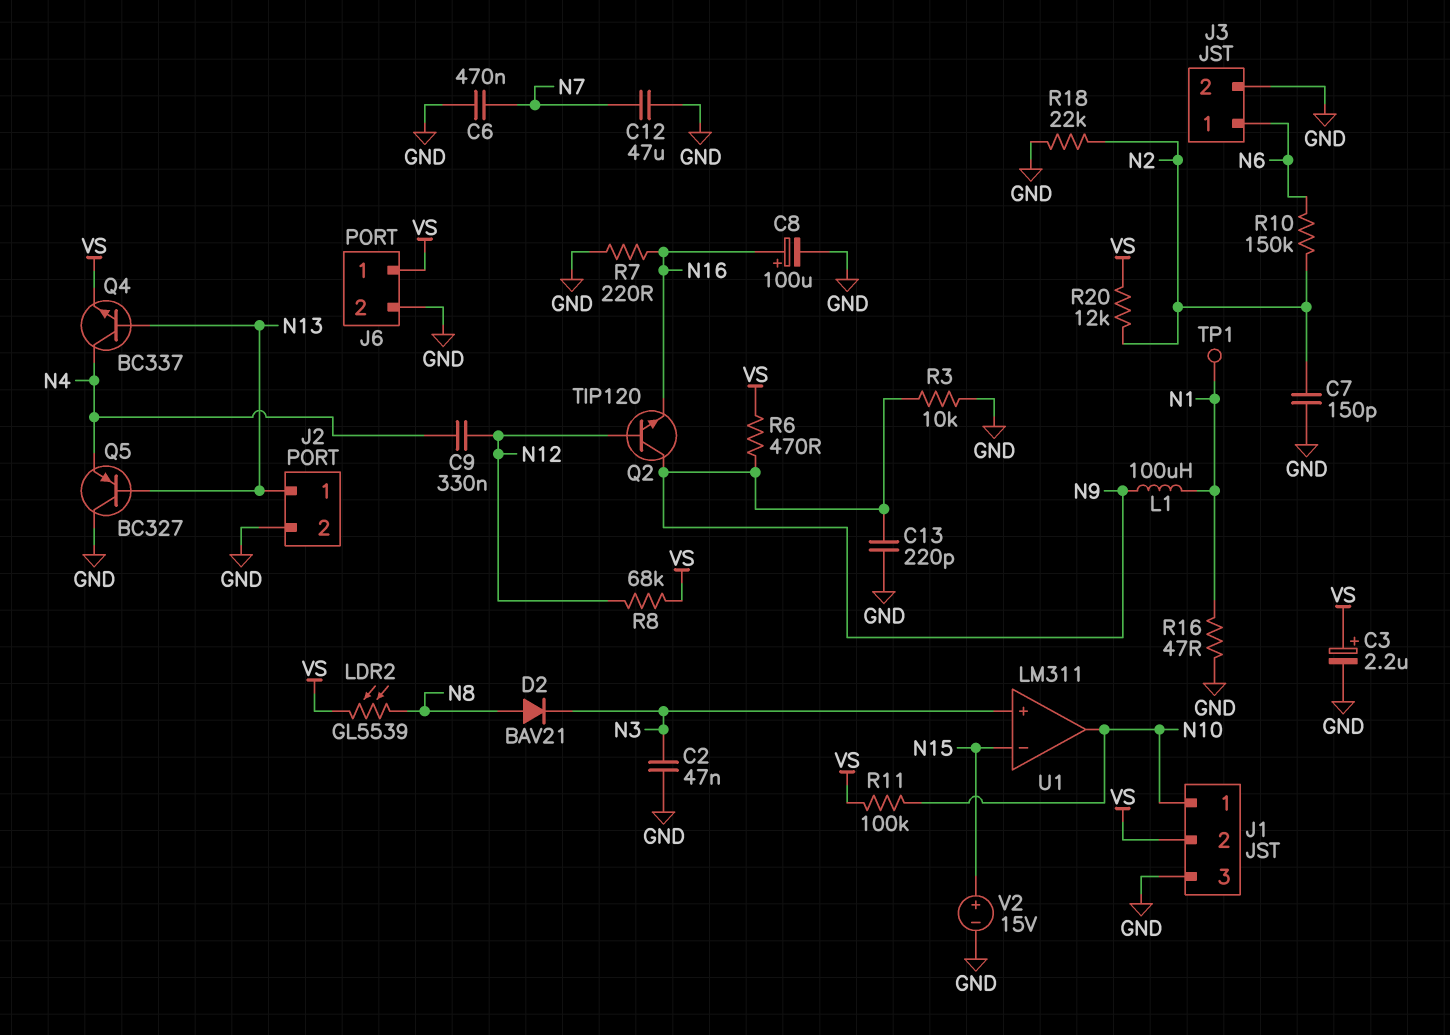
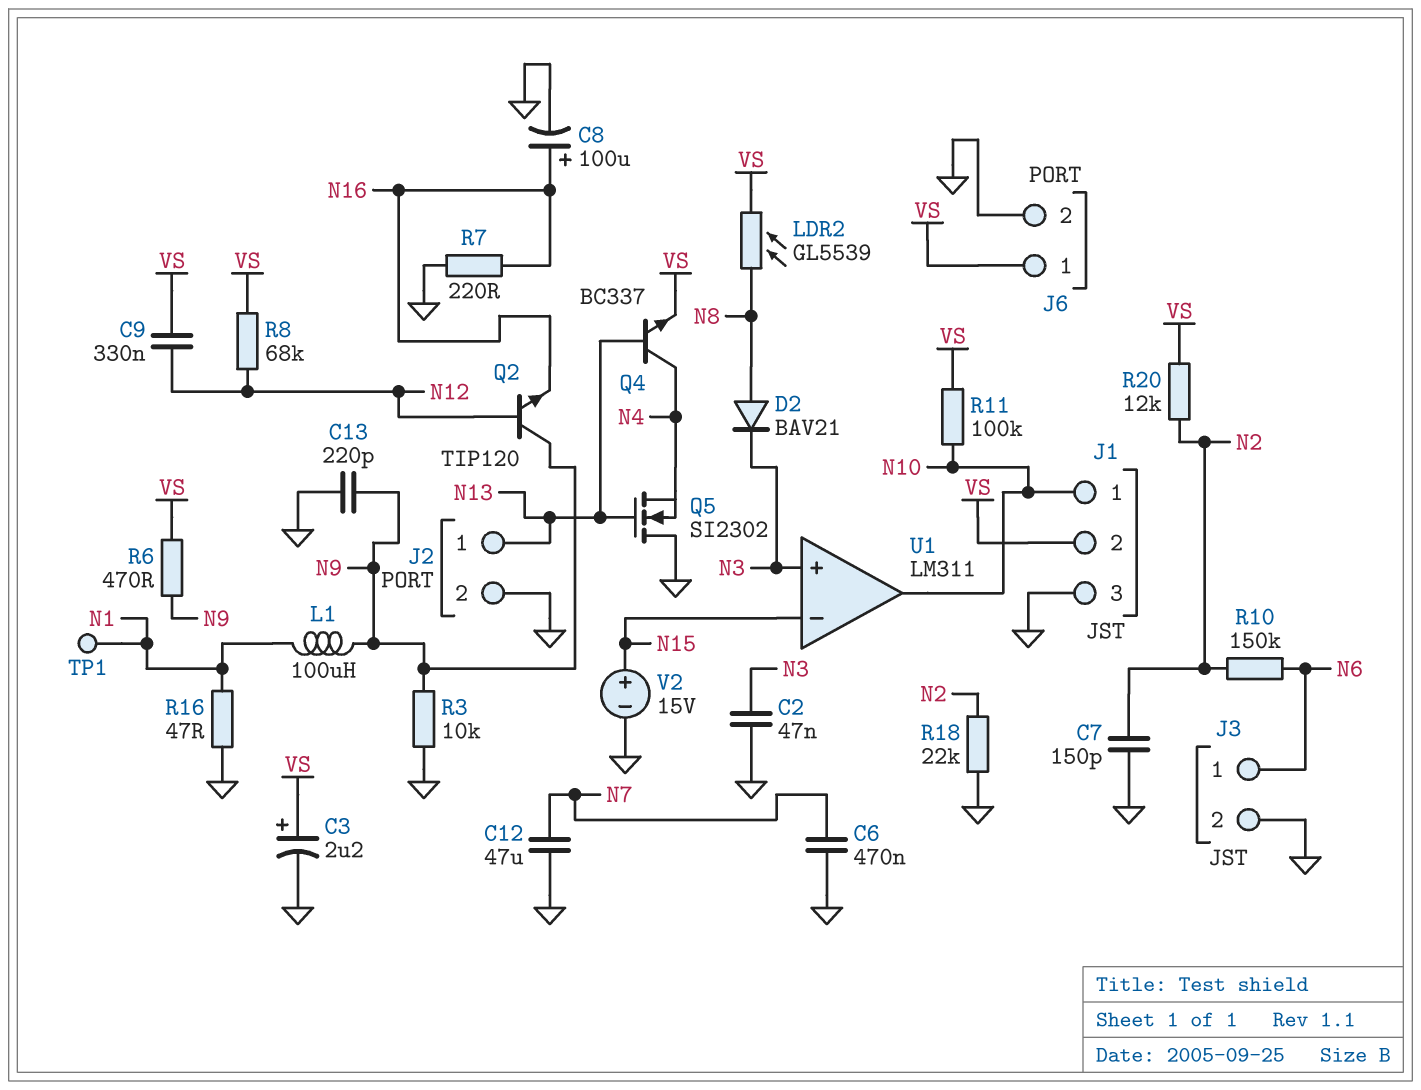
C9: 330nF (N4, N12) -> 330nF (N12, VS)
Q5: PNP BC327 (B N13, C GND, E N4) -> NMOS SI2302 (G N13, D GND, S N4)

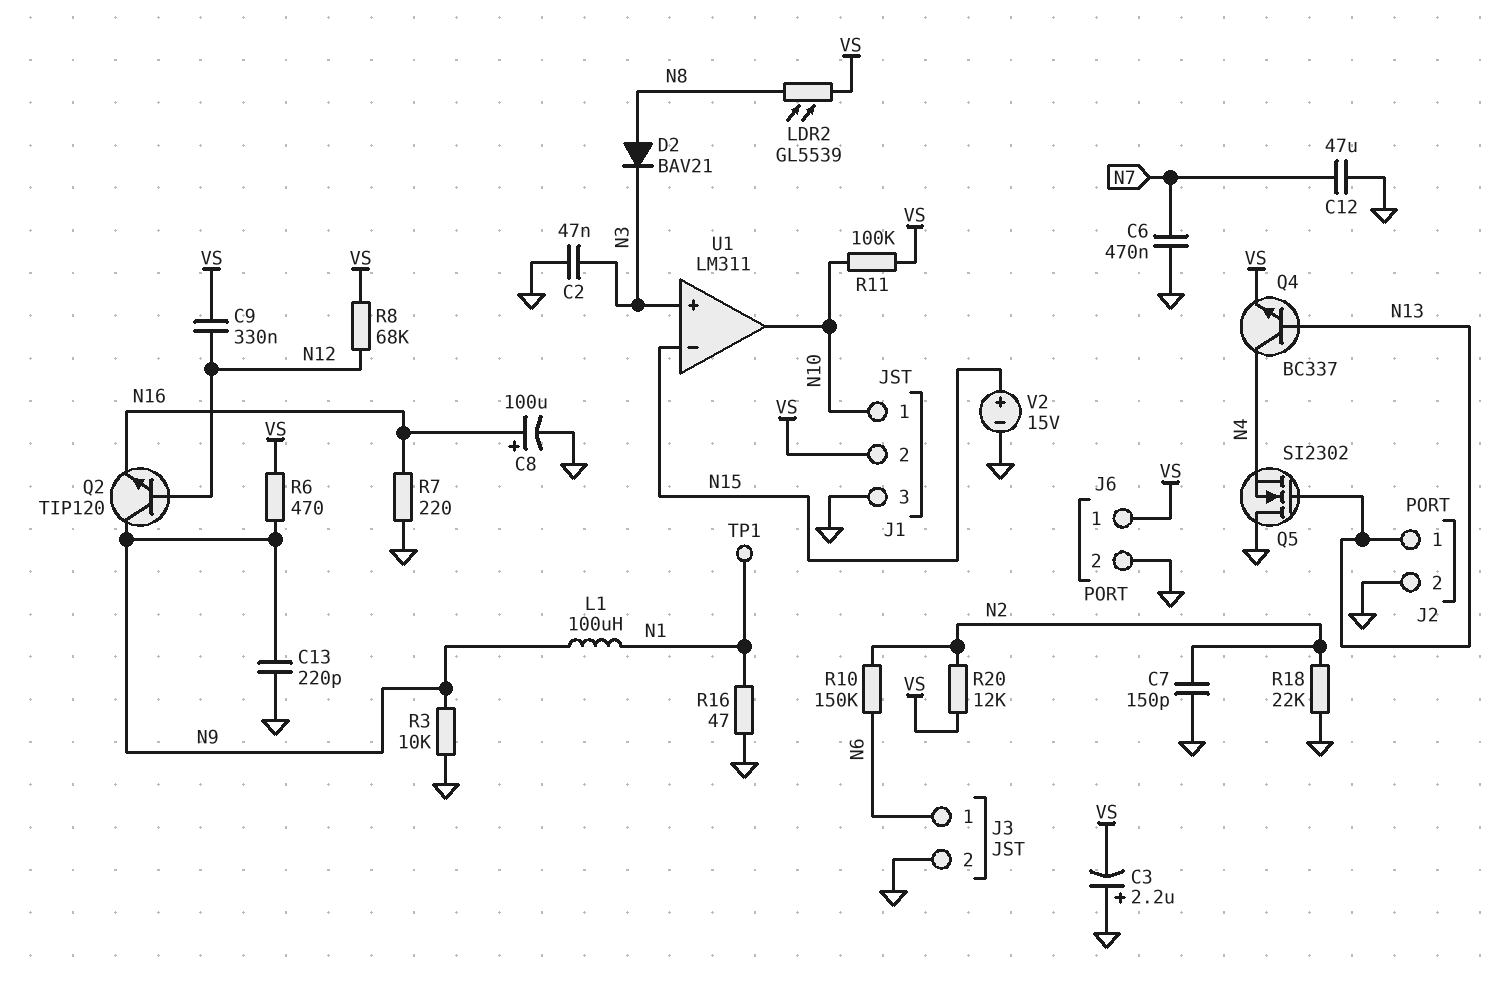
C3: 2.2uF (plus VS, minus GND) -> 2.2uF (plus GND, minus VS)

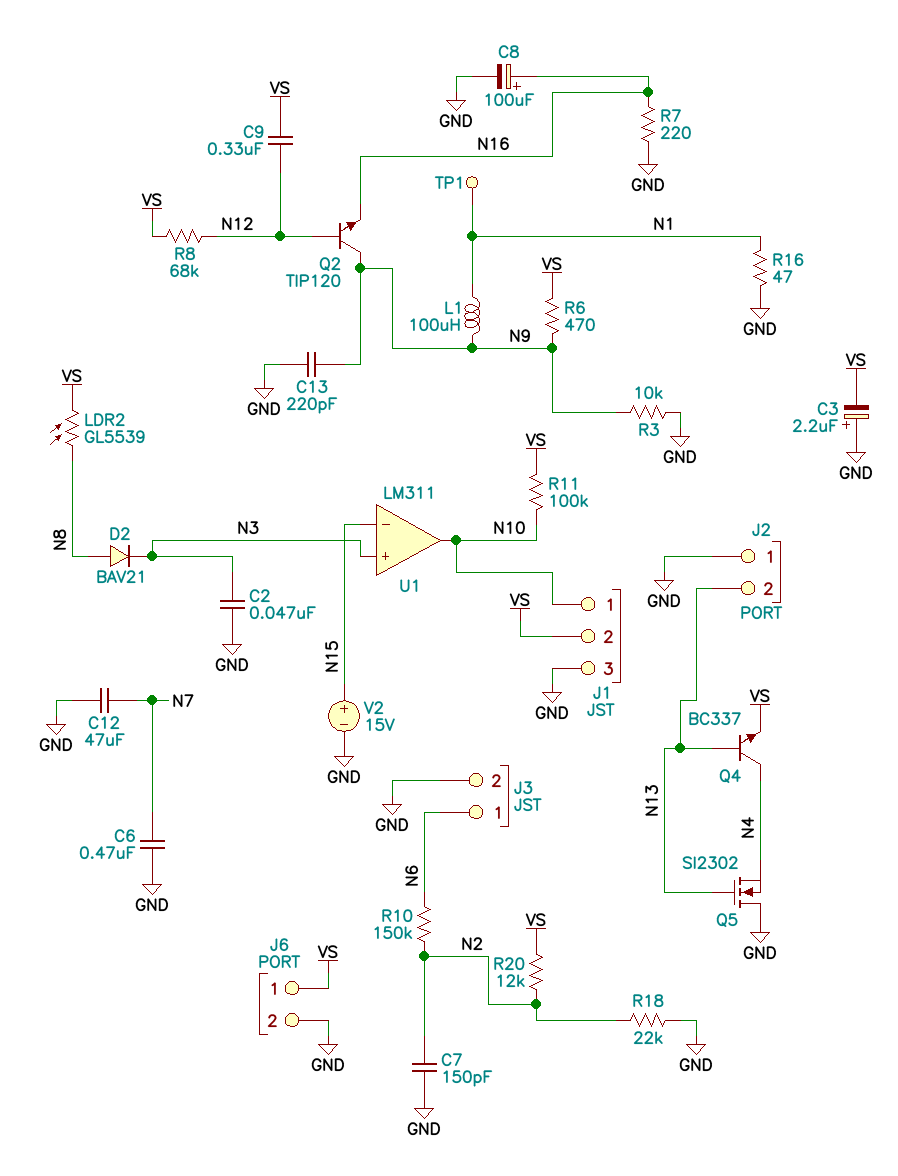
J2 pin 1: N13 -> GND
J2 pin 2: GND -> N13

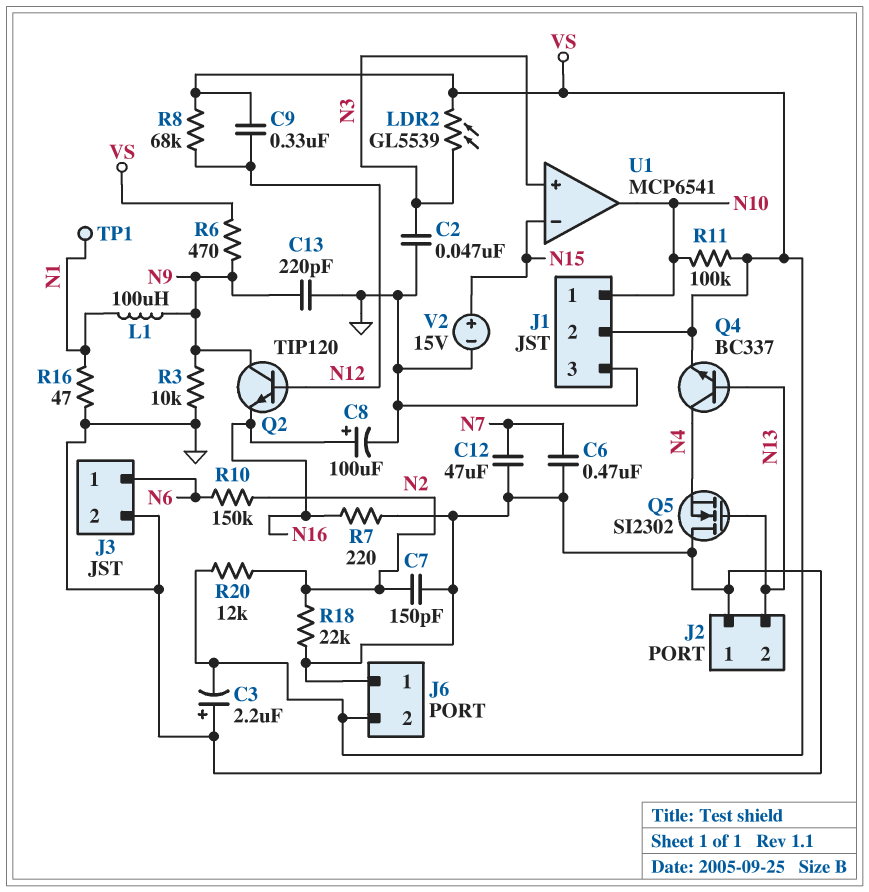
D2: diode BAV21 (A N8, K N3) -> none
J6 pin 1: VS -> GND
J6 pin 2: GND -> VS
LDR2: GL5539 (N8, VS) -> GL5539 (N3, VS)
U1: LM311 -> MCP6541

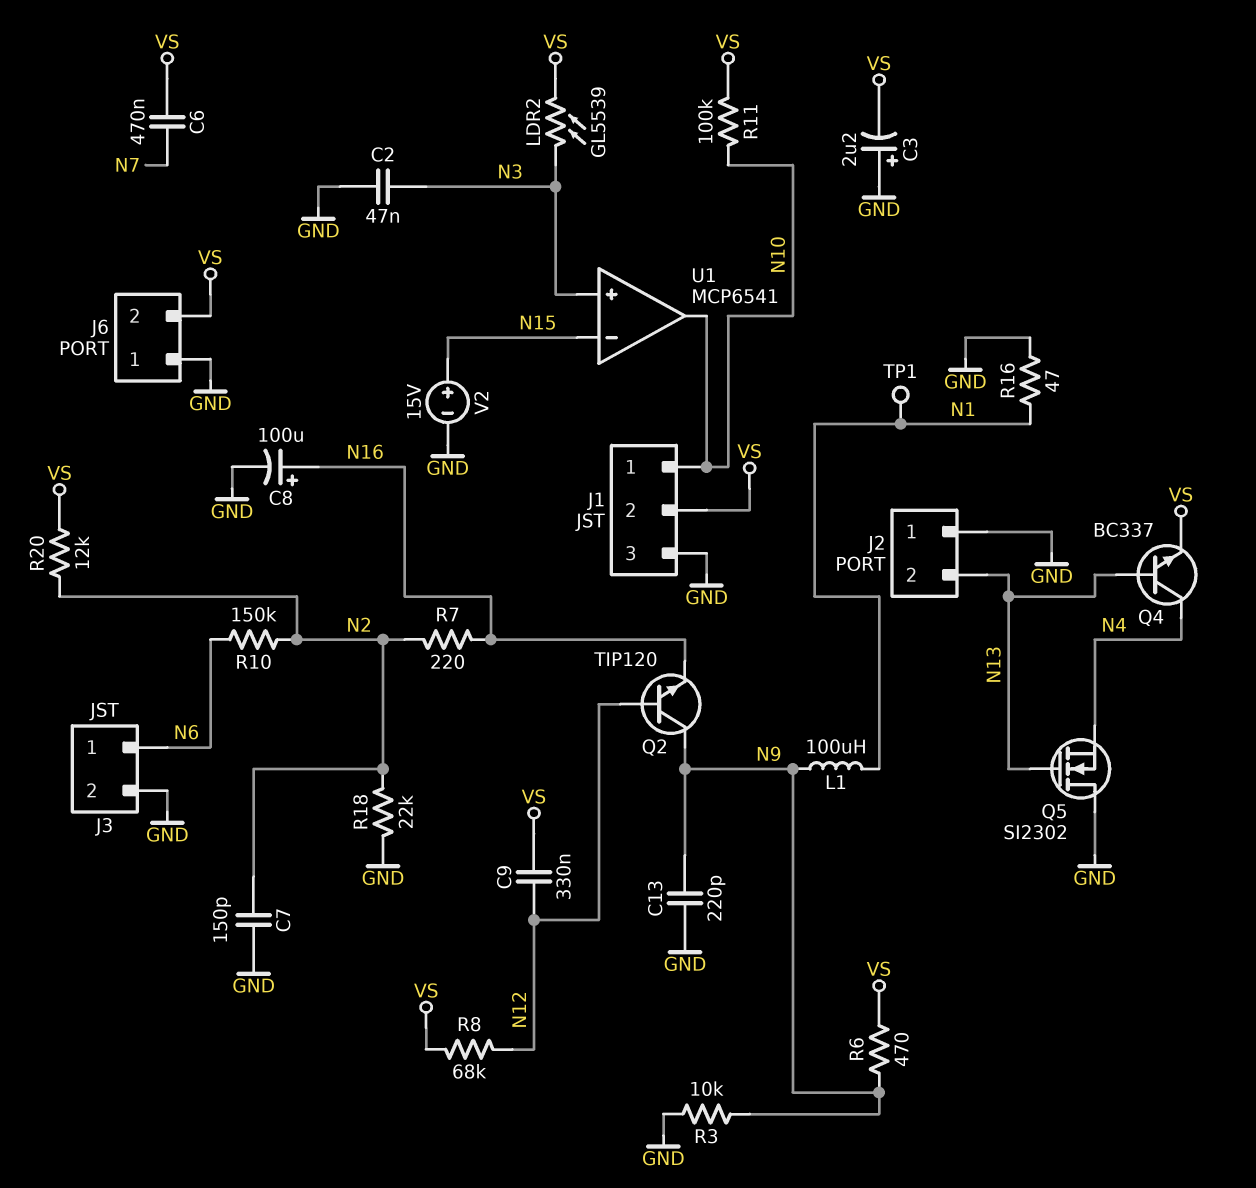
C6: 470nF (GND, N7) -> 470nF (N7, VS)
C12: 47uF (GND, N7) -> none
R7: 220 (GND, N16) -> 220 (N2, N16)

